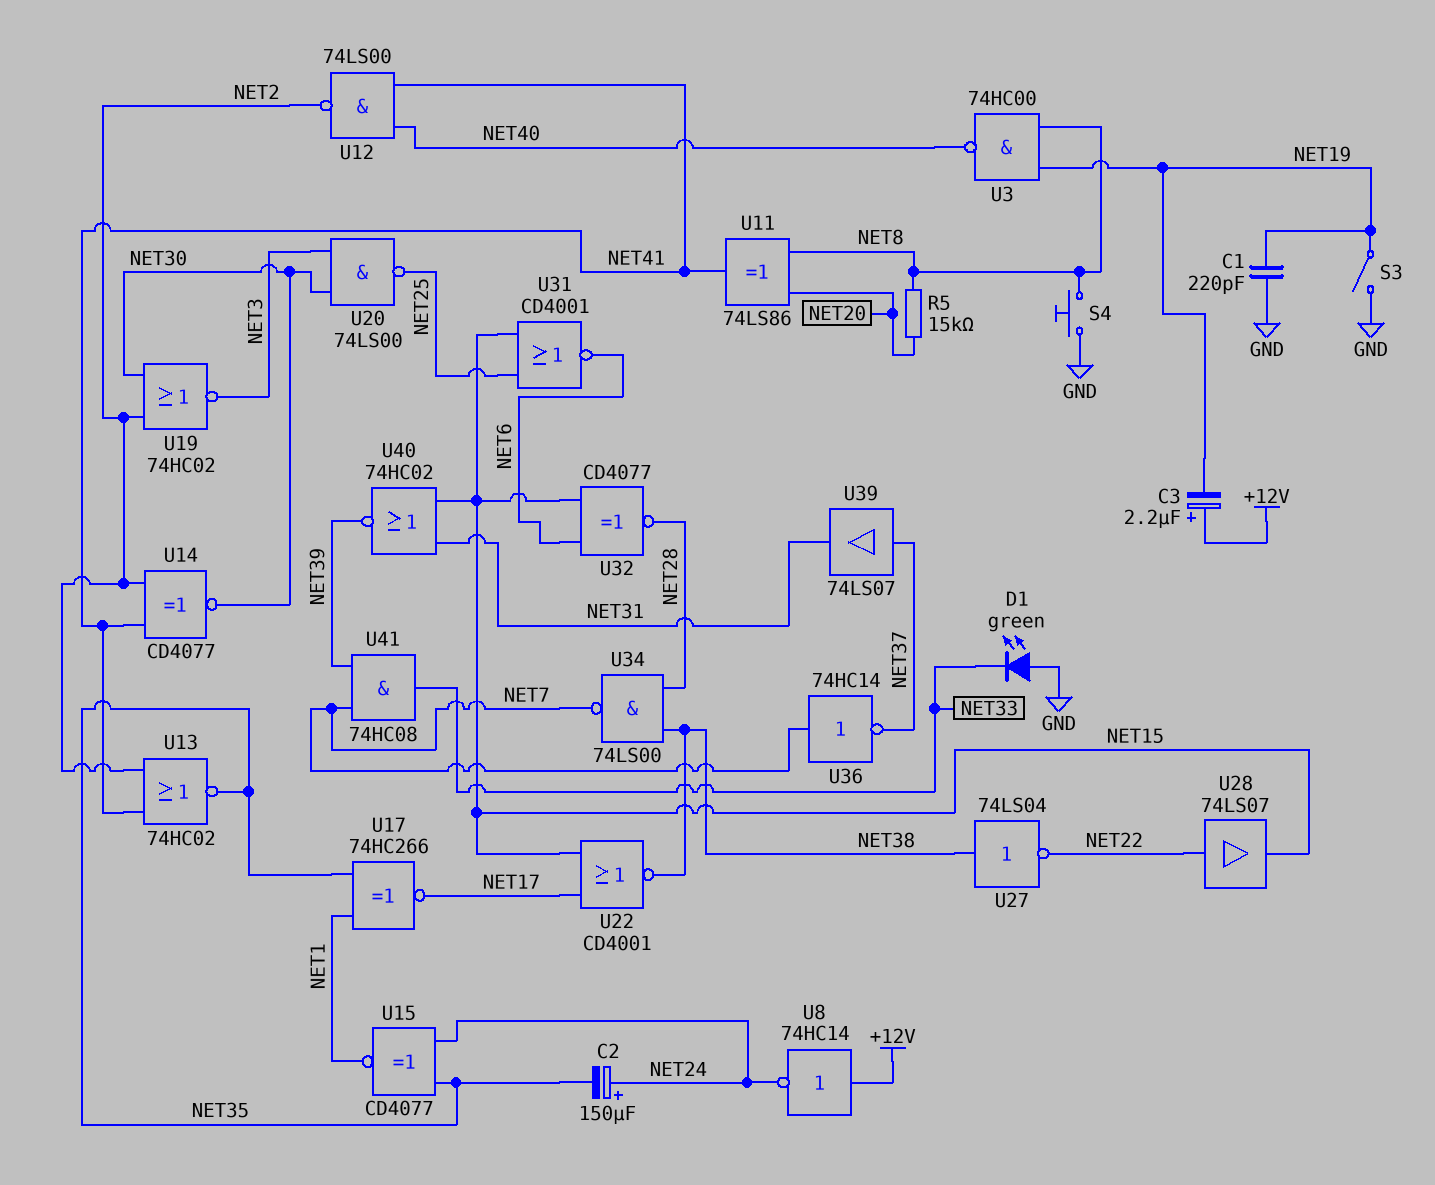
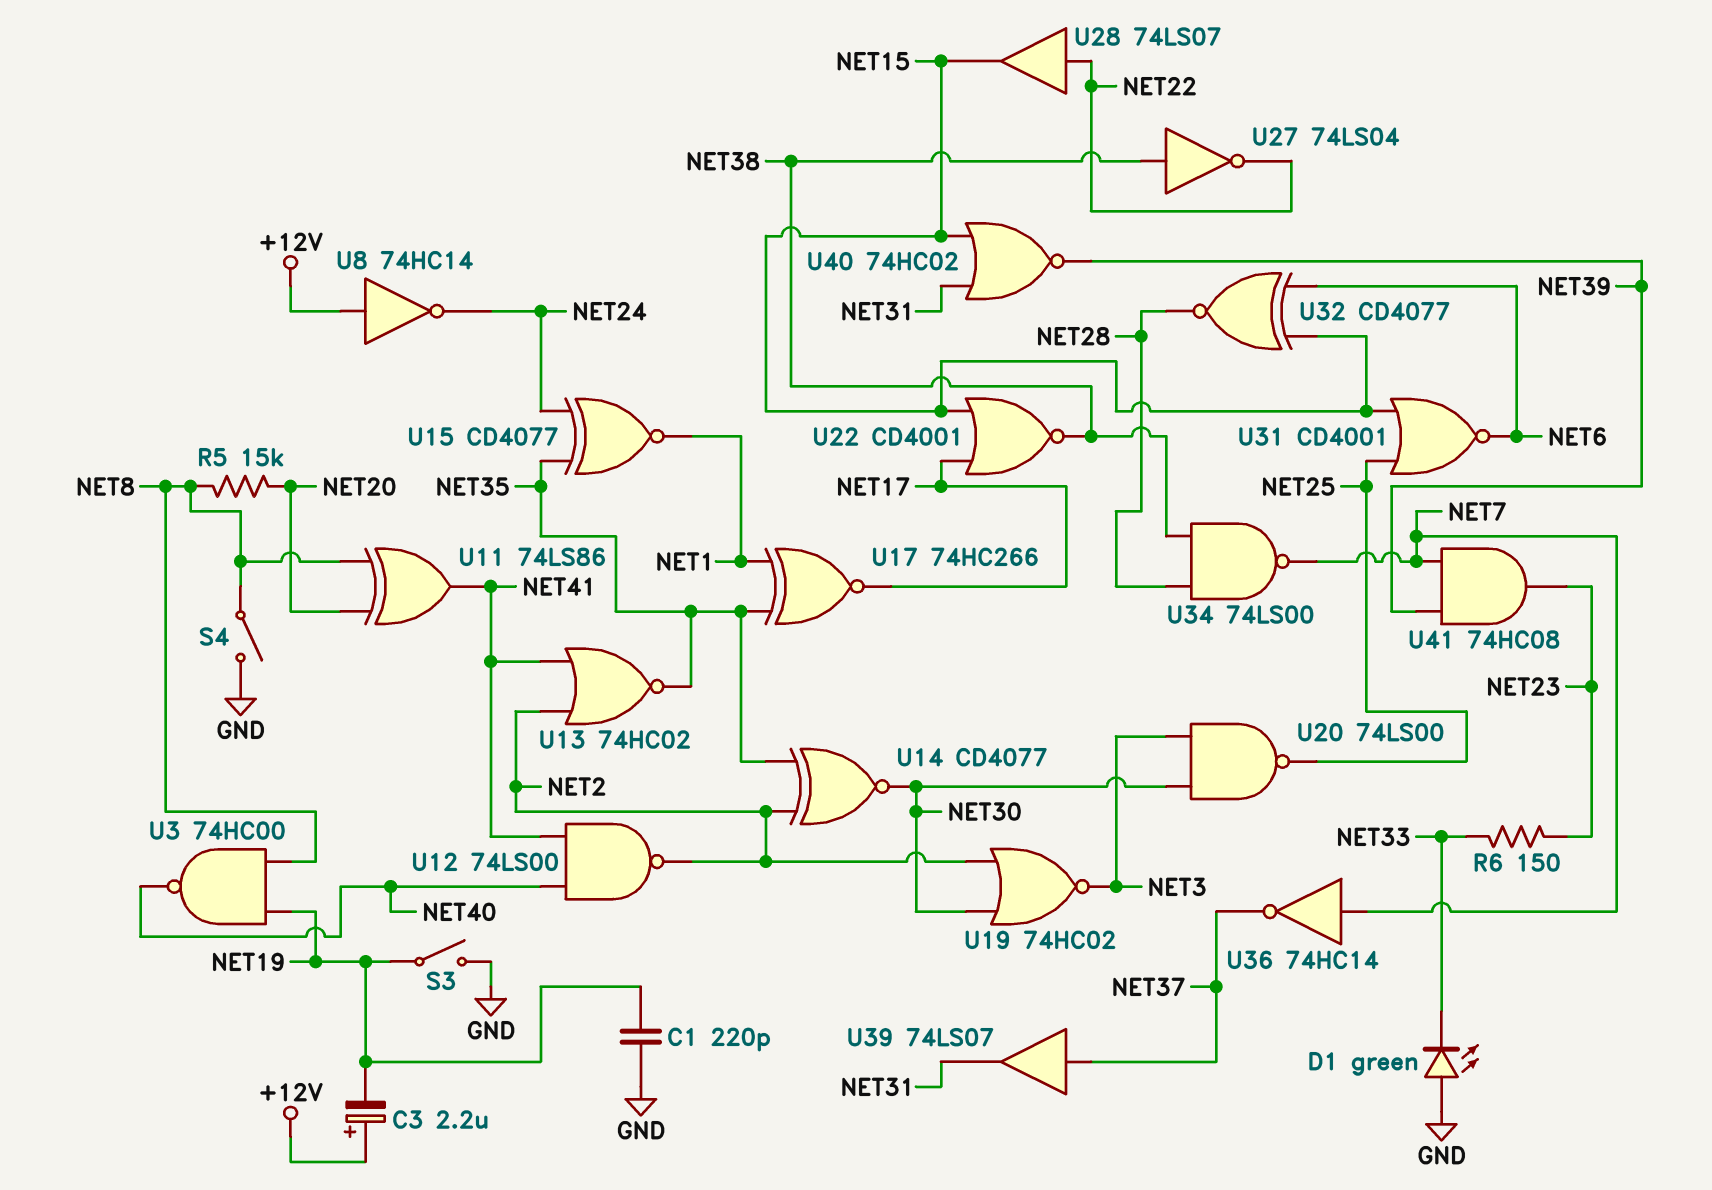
C2: 150uF (plus NET24, minus NET35) -> none
R6: none -> 150 (NET23, NET33)
S4: button (GND, NET8) -> switch (GND, NET8)
U14: XNOR CD4077 (in NET2, in NET41, out NET30) -> XNOR CD4077 (in NET2, in NET35, out NET30)
U41: AND 74HC08 (in NET7, in NET39, out NET33) -> AND 74HC08 (in NET7, in NET39, out NET23)

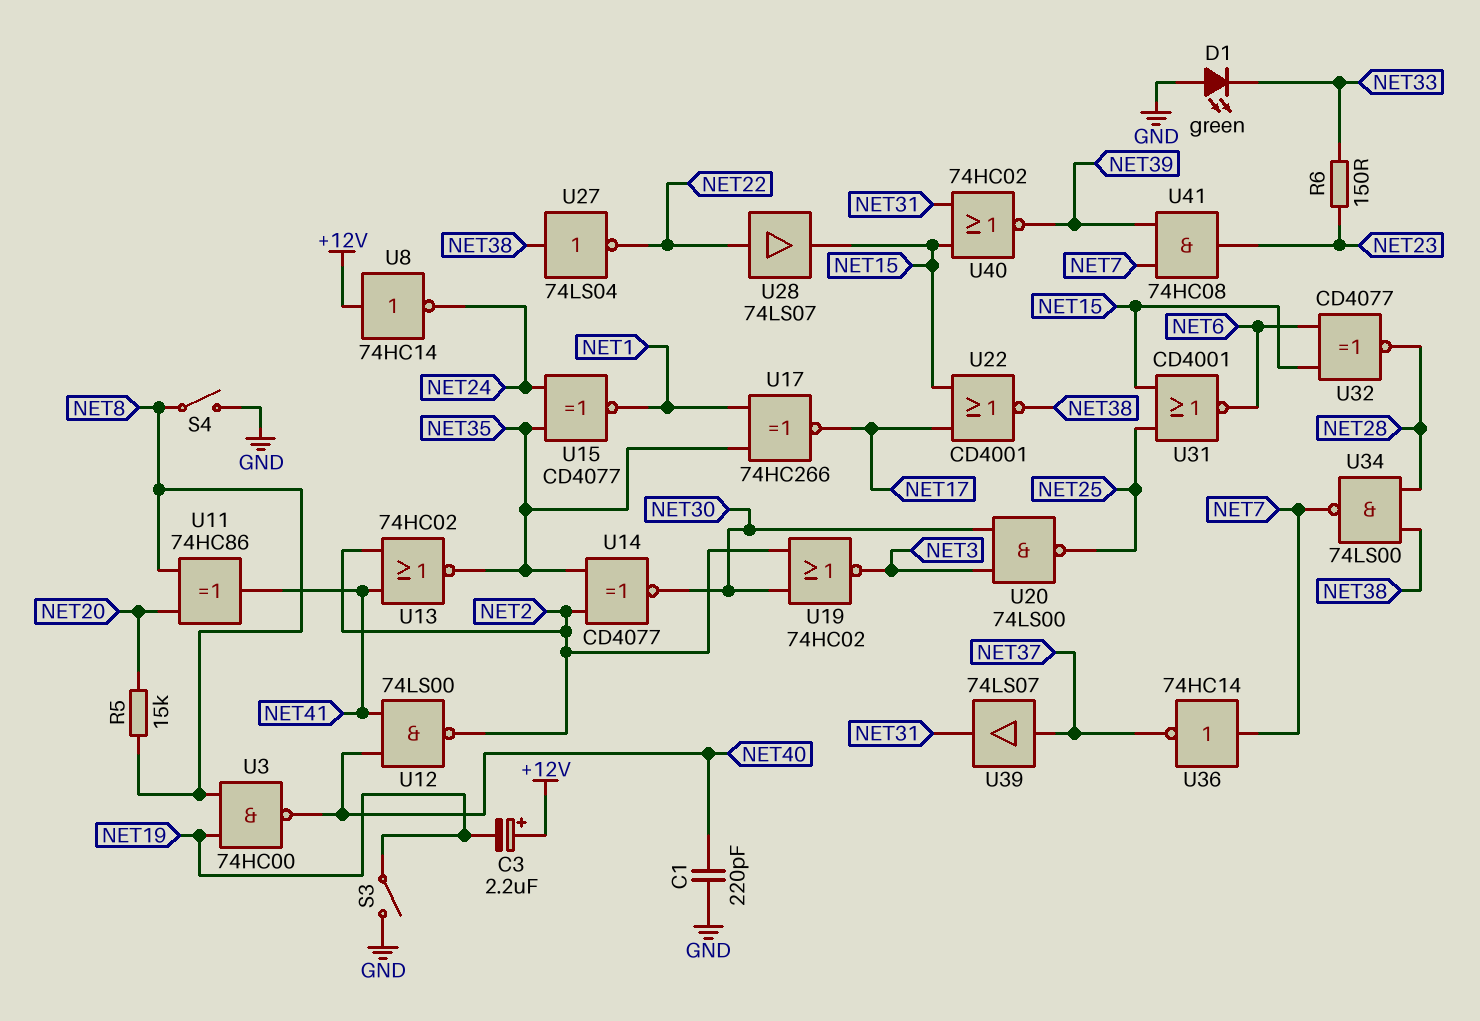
C1: 220pF (GND, NET19) -> 220pF (GND, NET40)
U11: XOR 74LS86 (in NET8, in NET20, out NET41) -> XOR 74HC86 (in NET8, in NET20, out NET41)

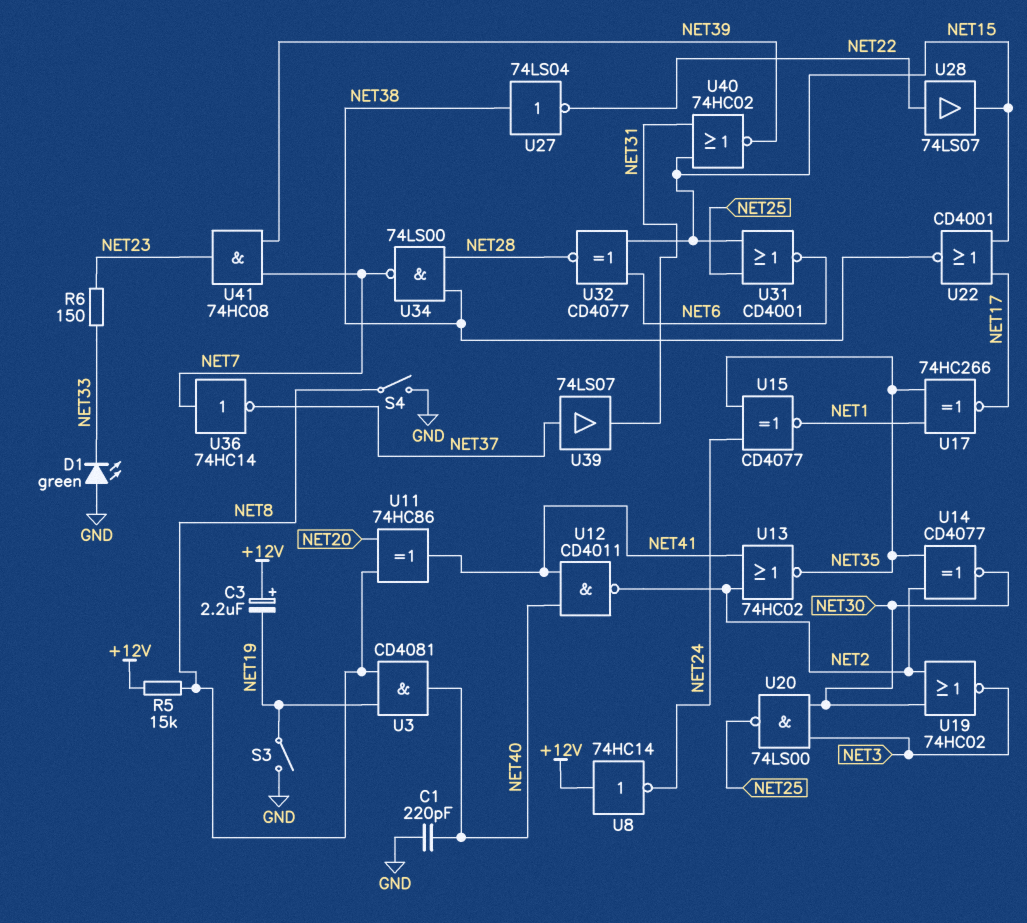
R5: 15k (NET8, NET20) -> 15k (+12V, NET8)
U3: NAND 74HC00 (in NET8, in NET19, out NET40) -> AND CD4081 (in NET8, in NET19, out NET40)
U12: NAND 74LS00 (in NET40, in NET41, out NET2) -> NAND CD4011 (in NET40, in NET41, out NET2)

